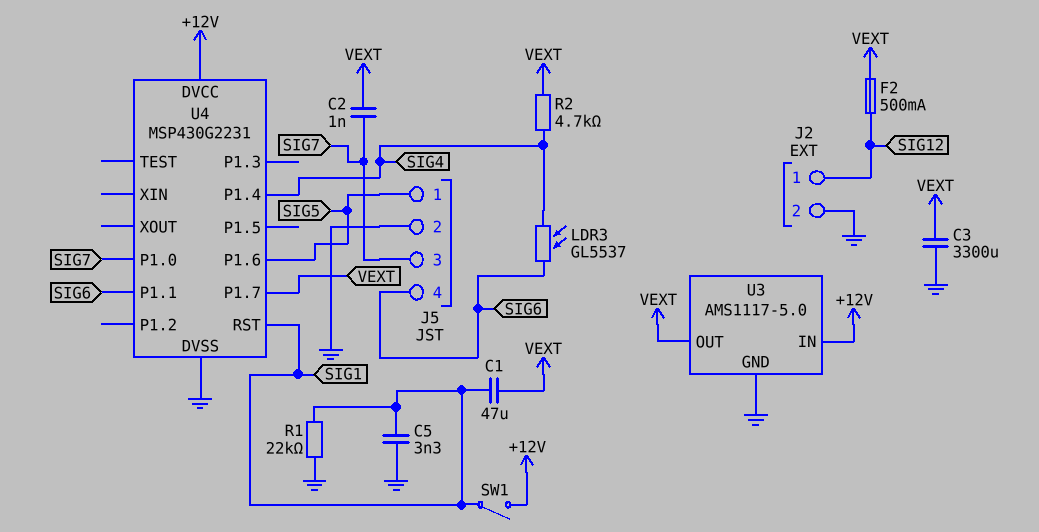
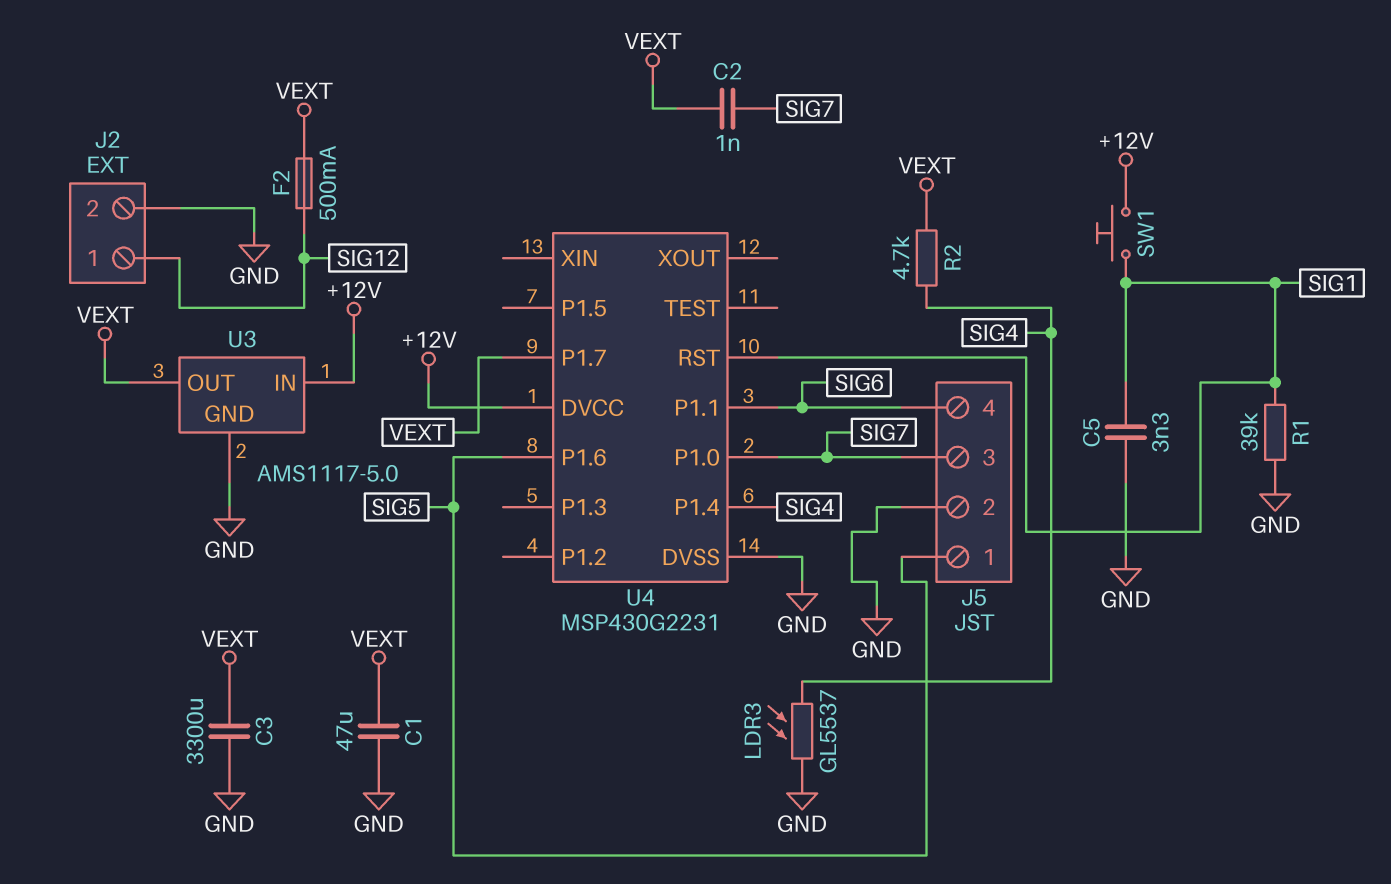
C1: 47uF (SIG1, VEXT) -> 47uF (GND, VEXT)
LDR3: GL5537 (SIG4, SIG6) -> GL5537 (GND, SIG4)
R1: 22k (GND, SIG1) -> 39k (GND, SIG1)
SW1: switch (+12V, SIG1) -> button (+12V, SIG1)

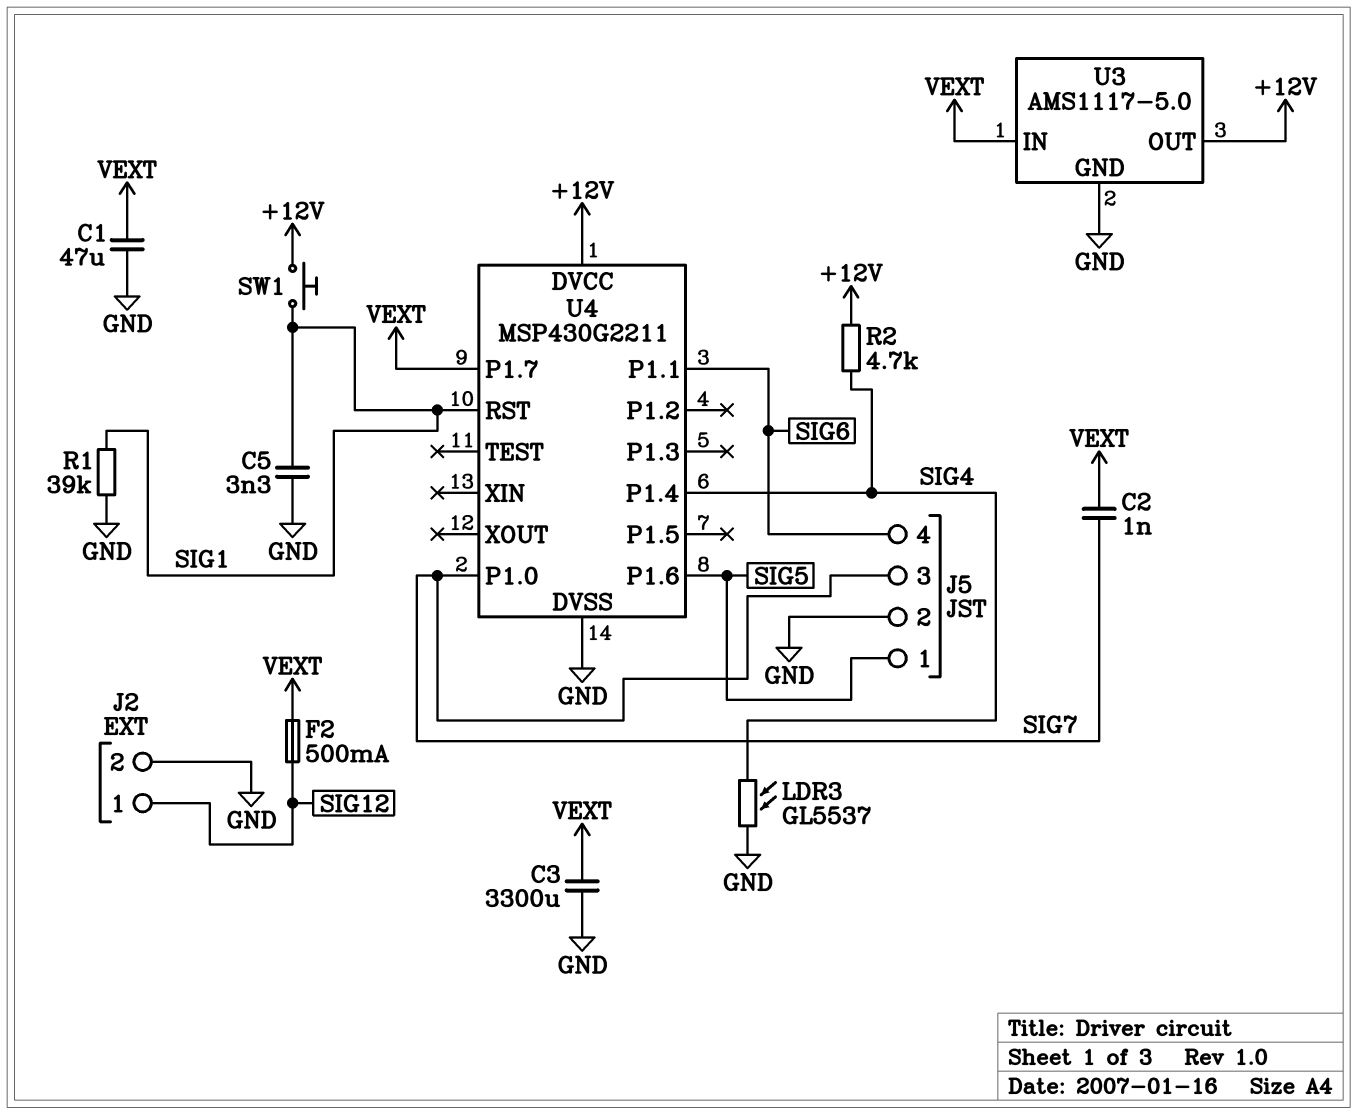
R2: 4.7k (SIG4, VEXT) -> 4.7k (+12V, SIG4)
U3 pin IN: +12V -> VEXT
U3 pin OUT: VEXT -> +12V
U4: MSP430G2231 -> MSP430G2211

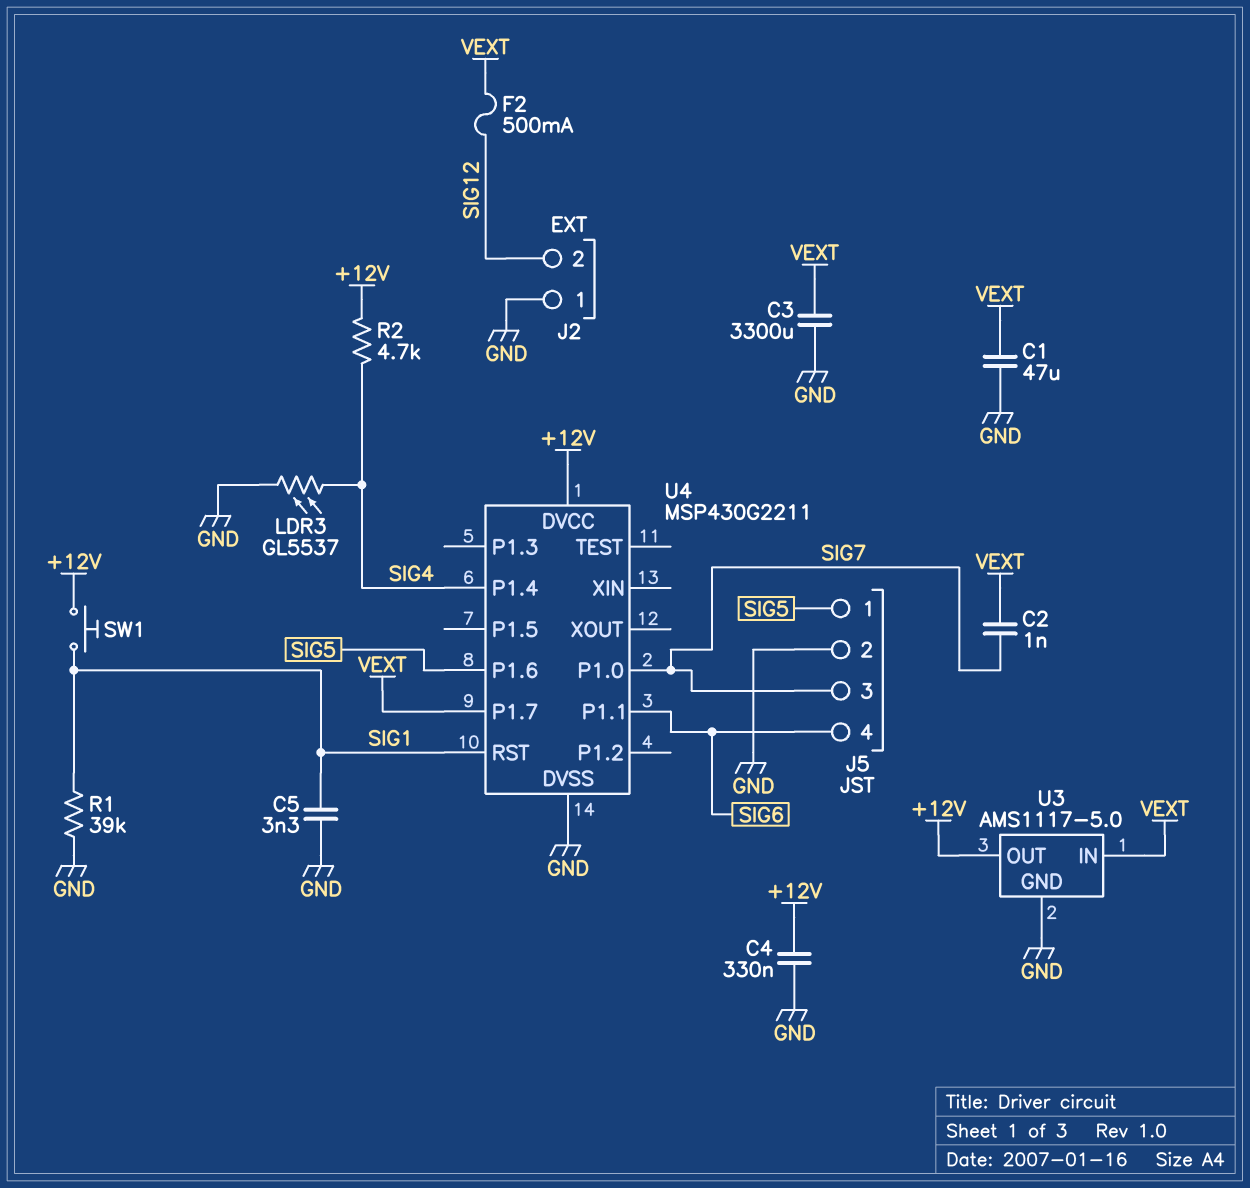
C4: none -> 330nF (+12V, GND)
J2 pin 1: SIG12 -> GND
J2 pin 2: GND -> SIG12

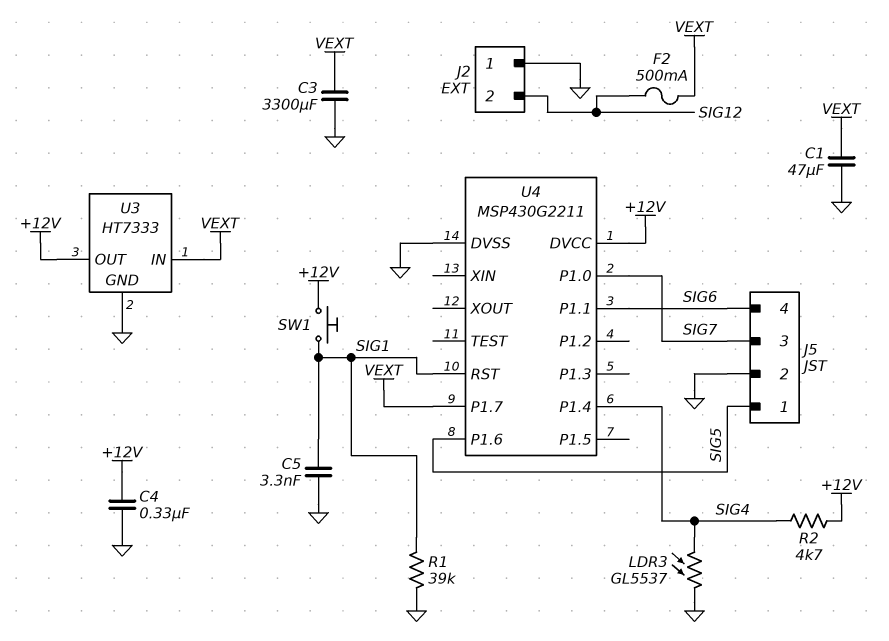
C2: 1nF (SIG7, VEXT) -> none
U3: AMS1117-5.0 -> HT7333

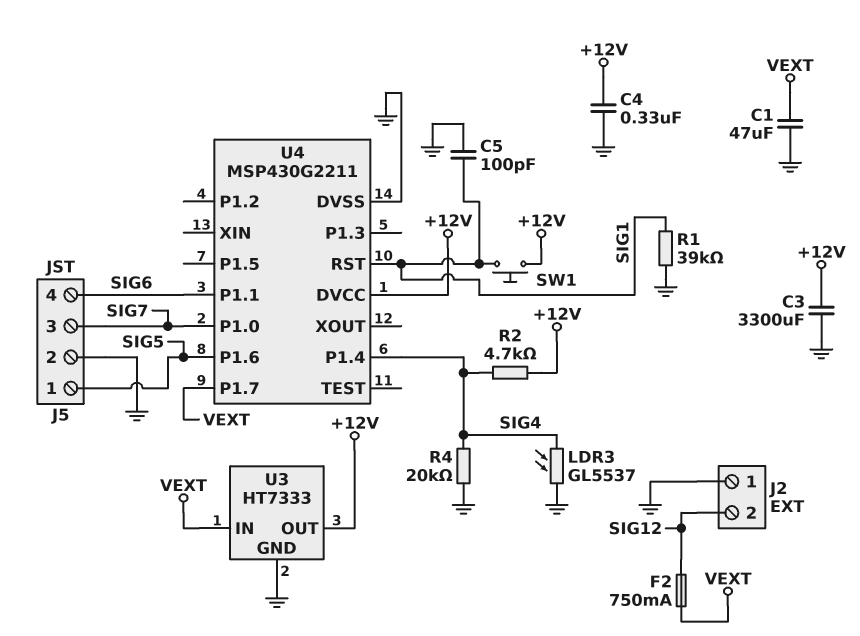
C3: 3300uF (GND, VEXT) -> 3300uF (+12V, GND)
C5: 3.3nF (GND, SIG1) -> 100pF (GND, SIG1)
F2: 500mA (SIG12, VEXT) -> 750mA (SIG12, VEXT)
R4: none -> 20k (GND, SIG4)

